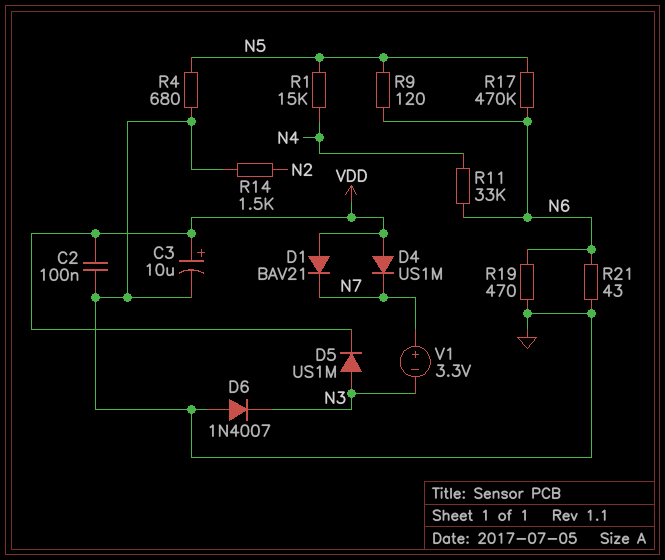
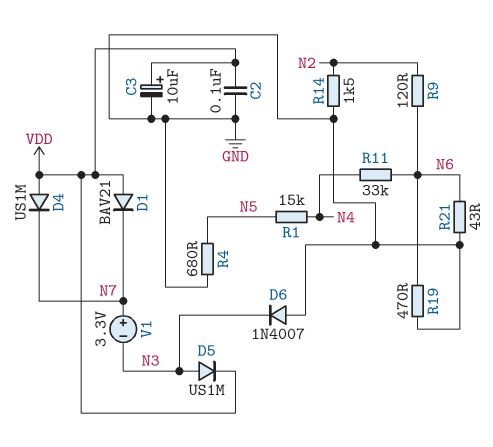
R9: 120 (N5, N6) -> 120 (N2, N6)
R17: 470k (N5, N6) -> none

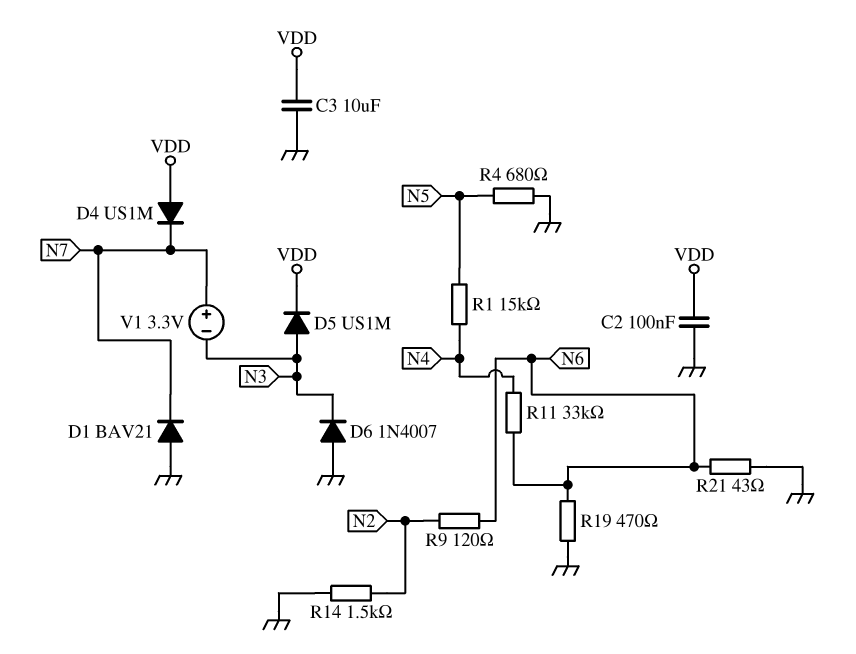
C3: 10uF (plus VDD, minus GND) -> 10uF (GND, VDD)
D1: diode BAV21 (A VDD, K N7) -> diode BAV21 (A GND, K N7)

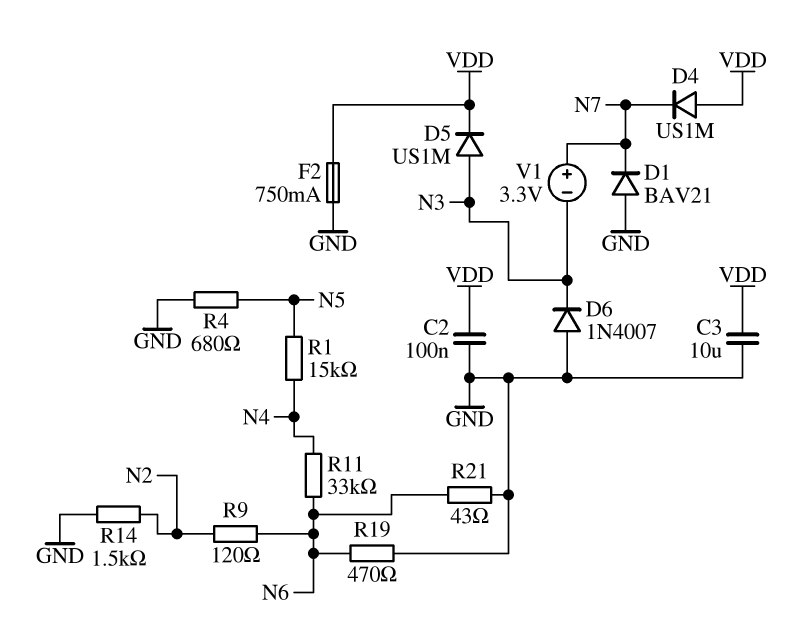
F2: none -> 750mA (GND, VDD)

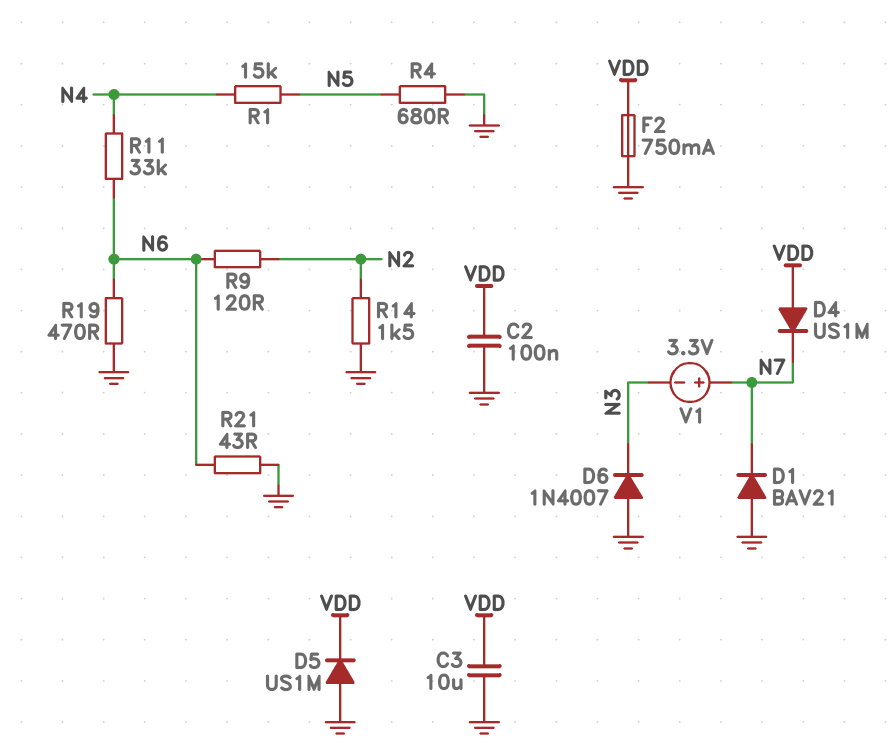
D5: diode US1M (A N3, K VDD) -> diode US1M (A GND, K VDD)

